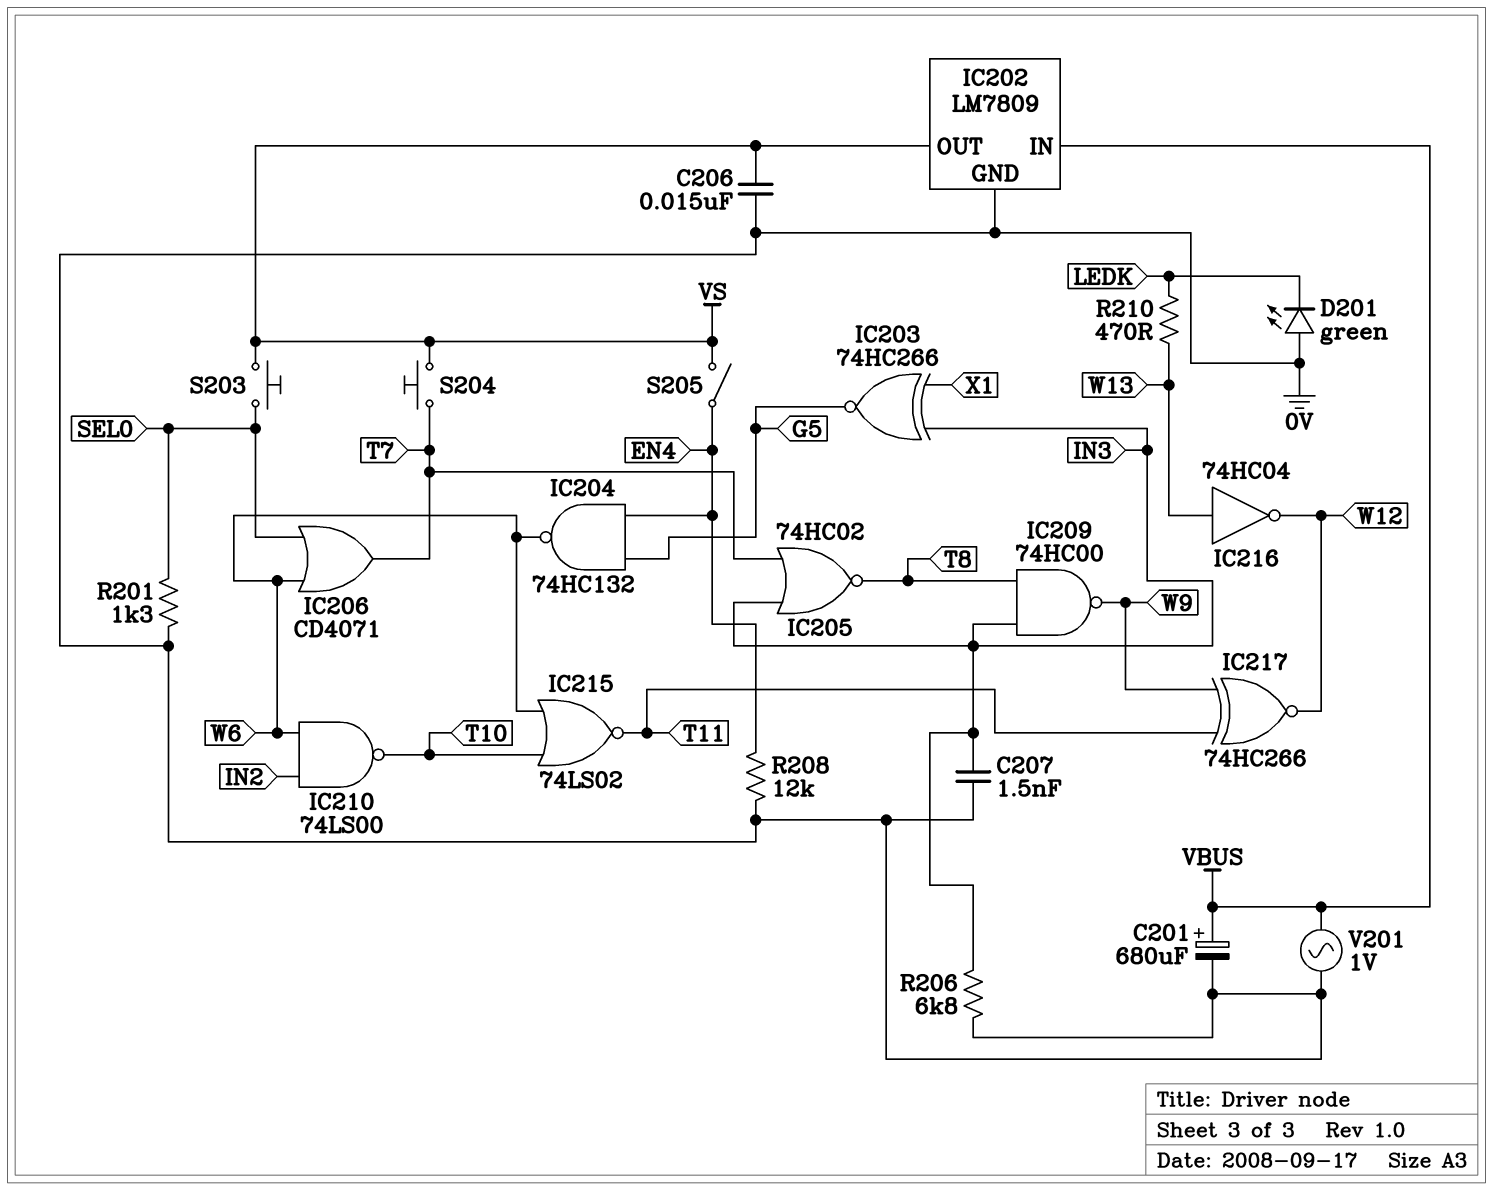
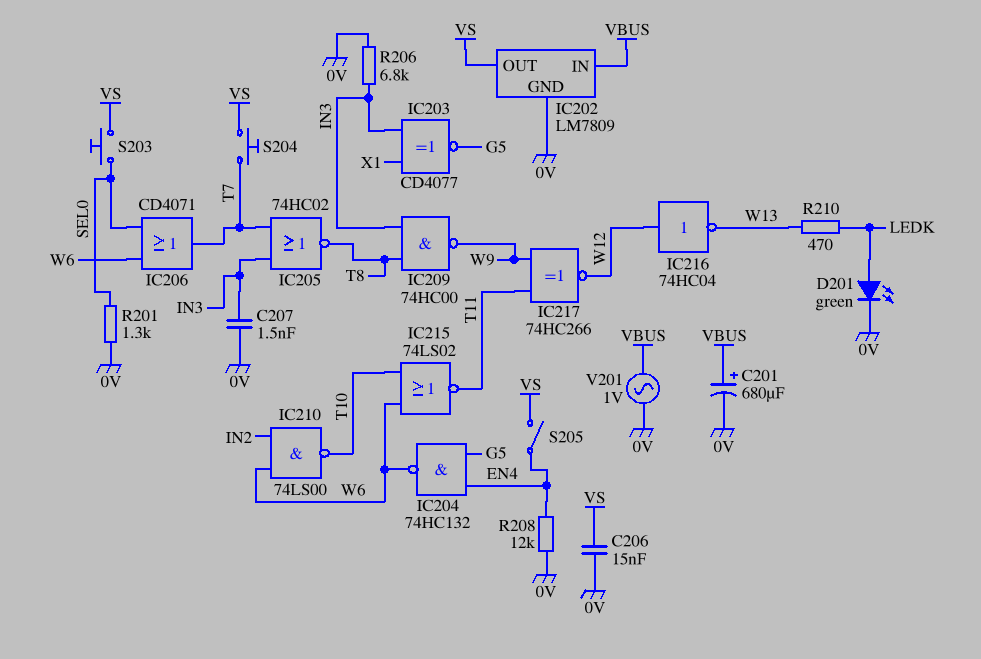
D201: LED green (A 0V, K LEDK) -> LED green (A LEDK, K 0V)
IC203: XNOR 74HC266 (in IN3, in X1, out G5) -> XNOR CD4077 (in IN3, in X1, out G5)
IC216: NOT 74HC04 (in W13, out W12) -> NOT 74HC04 (in W12, out W13)

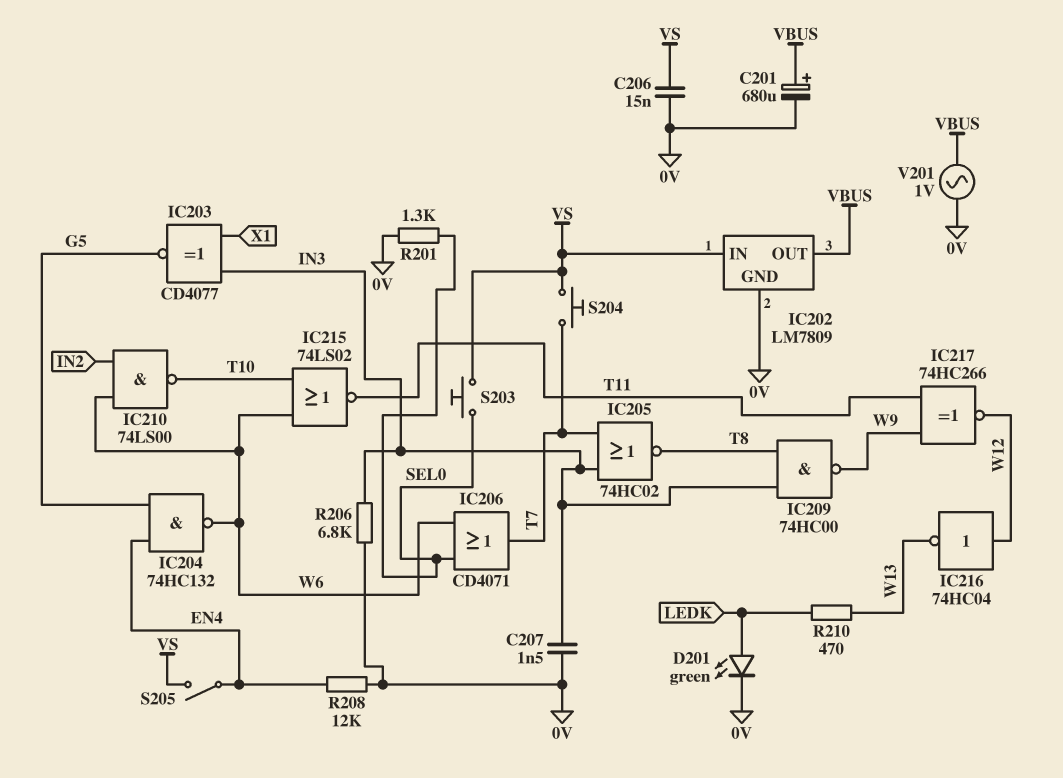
IC202 pin IN: VBUS -> VS
IC202 pin OUT: VS -> VBUS

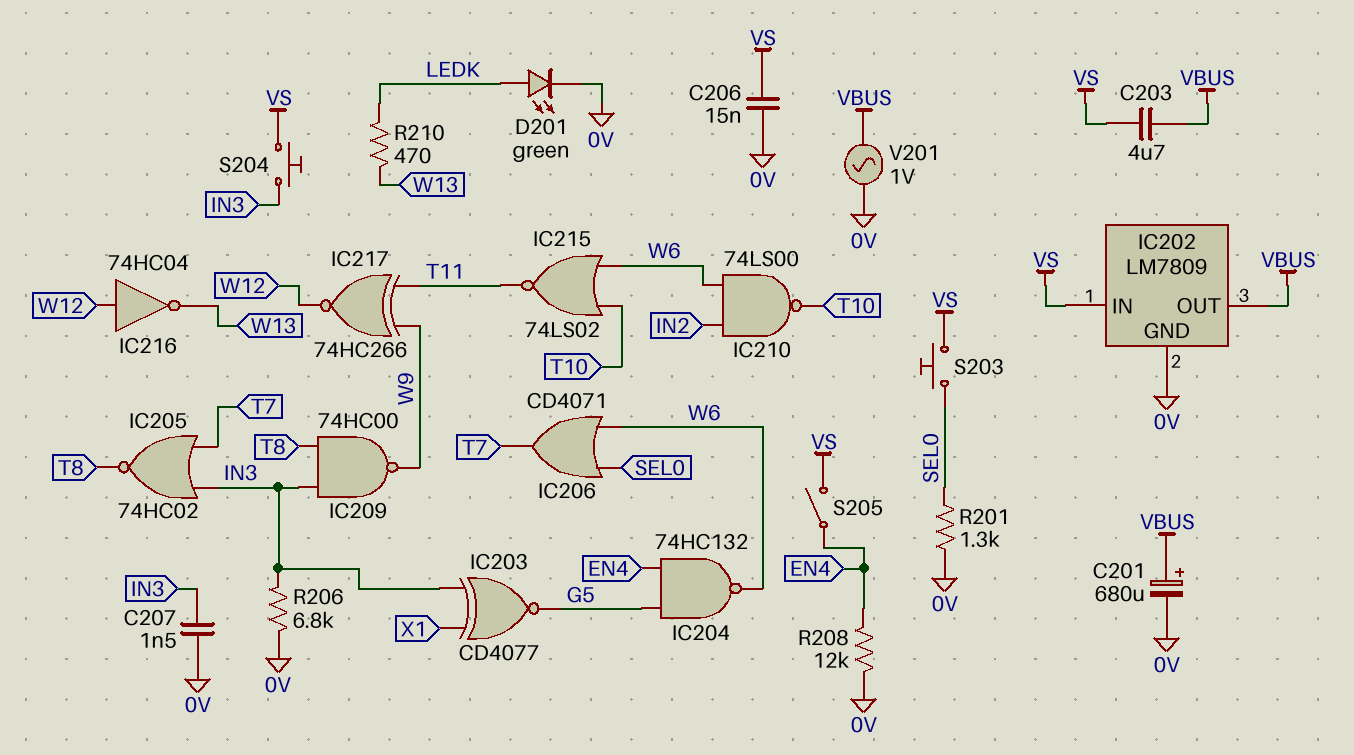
C203: none -> 4.7uF (VBUS, VS)
S204: button (T7, VS) -> button (IN3, VS)

